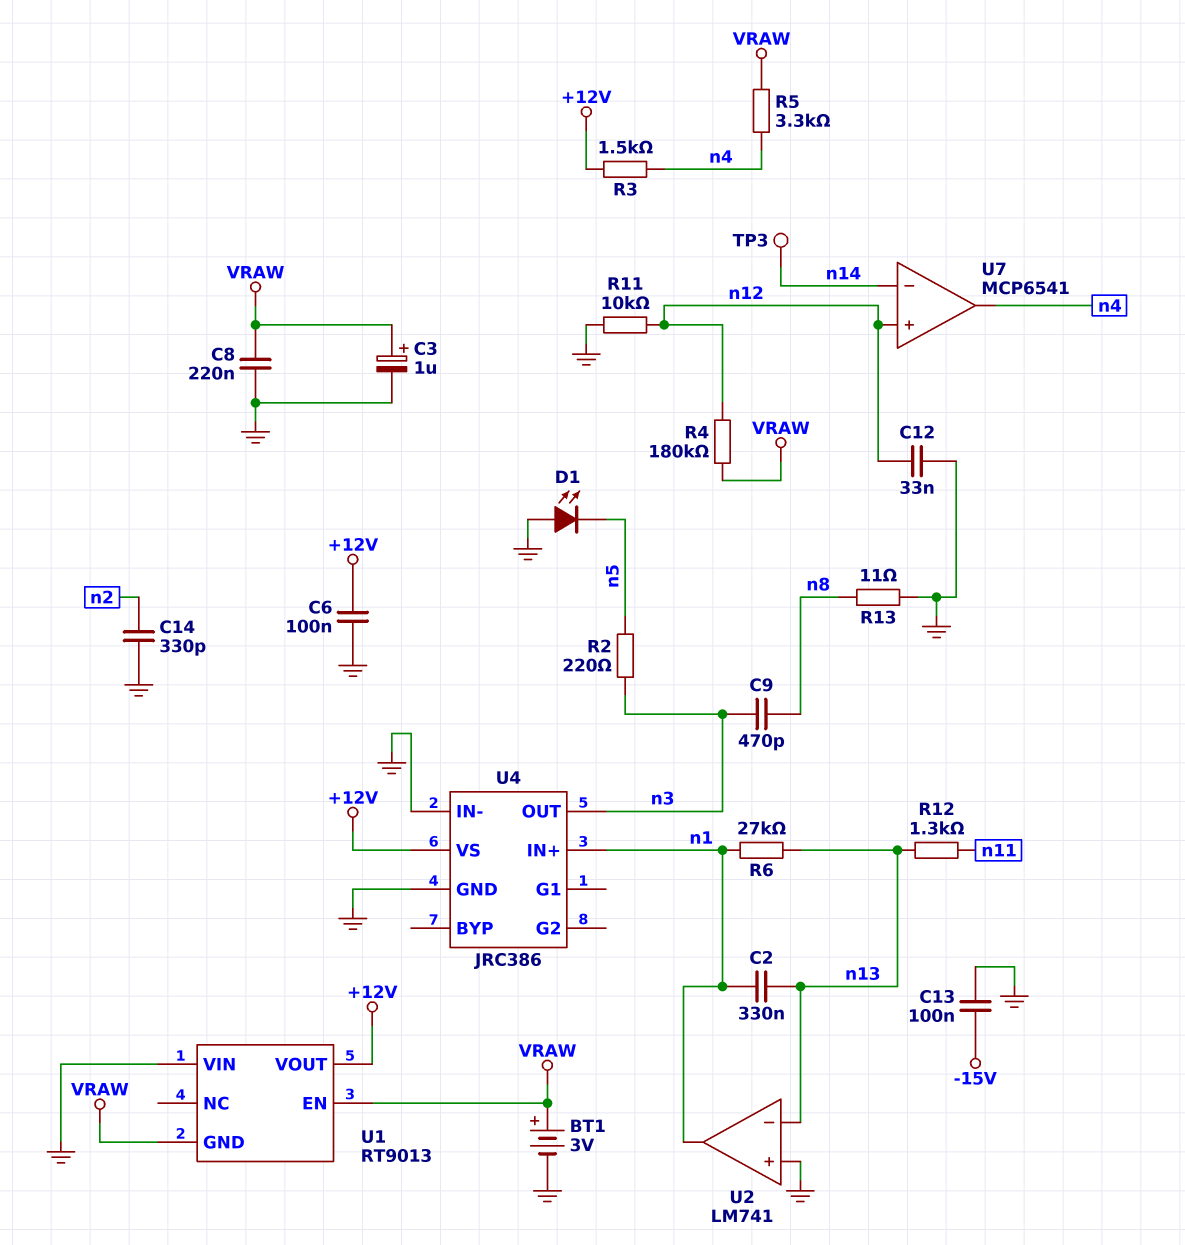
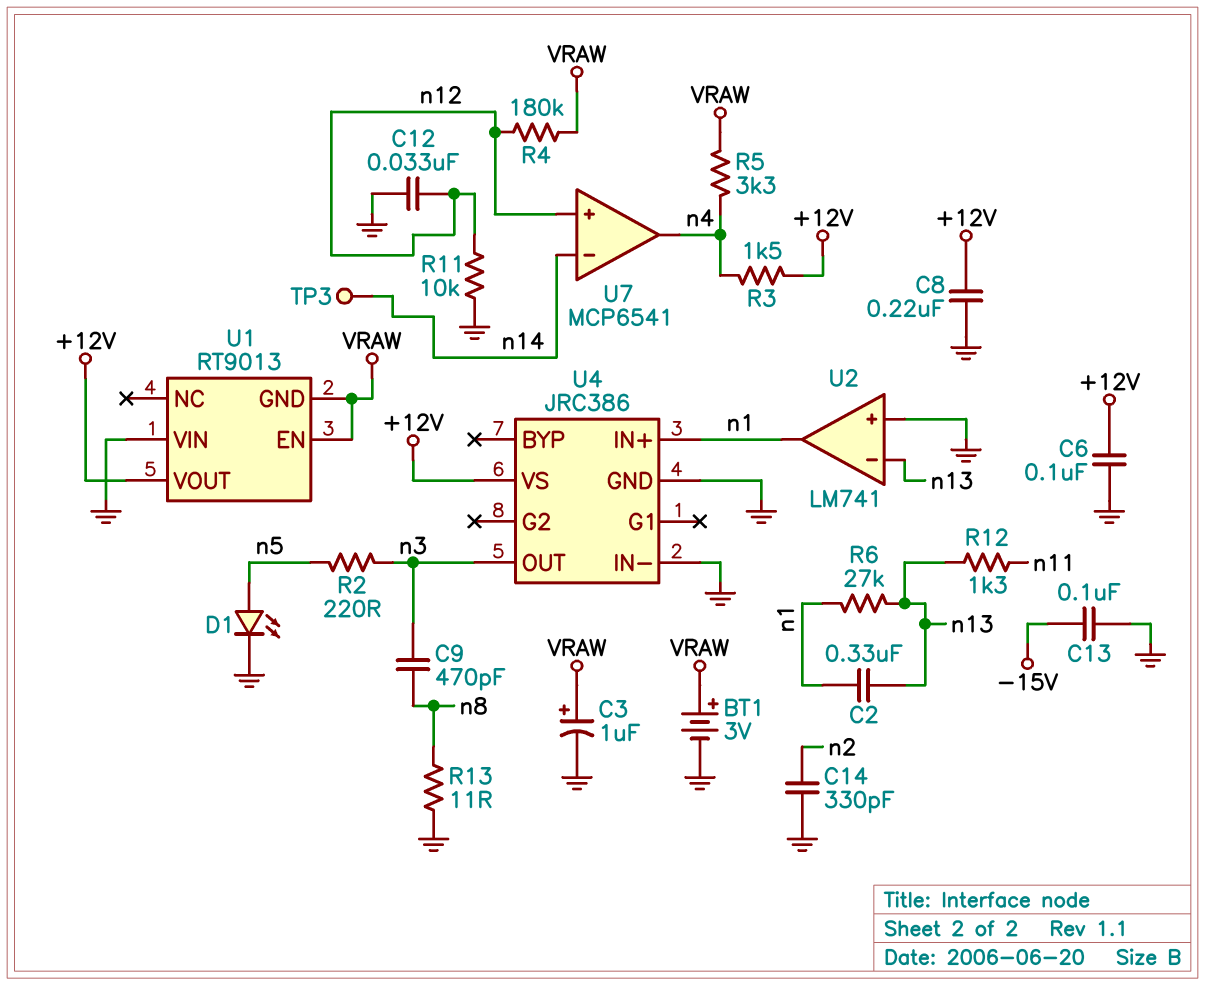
C8: 220nF (GND, VRAW) -> 220nF (+12V, GND)
D1: LED (A GND, K n5) -> LED (A n5, K GND)

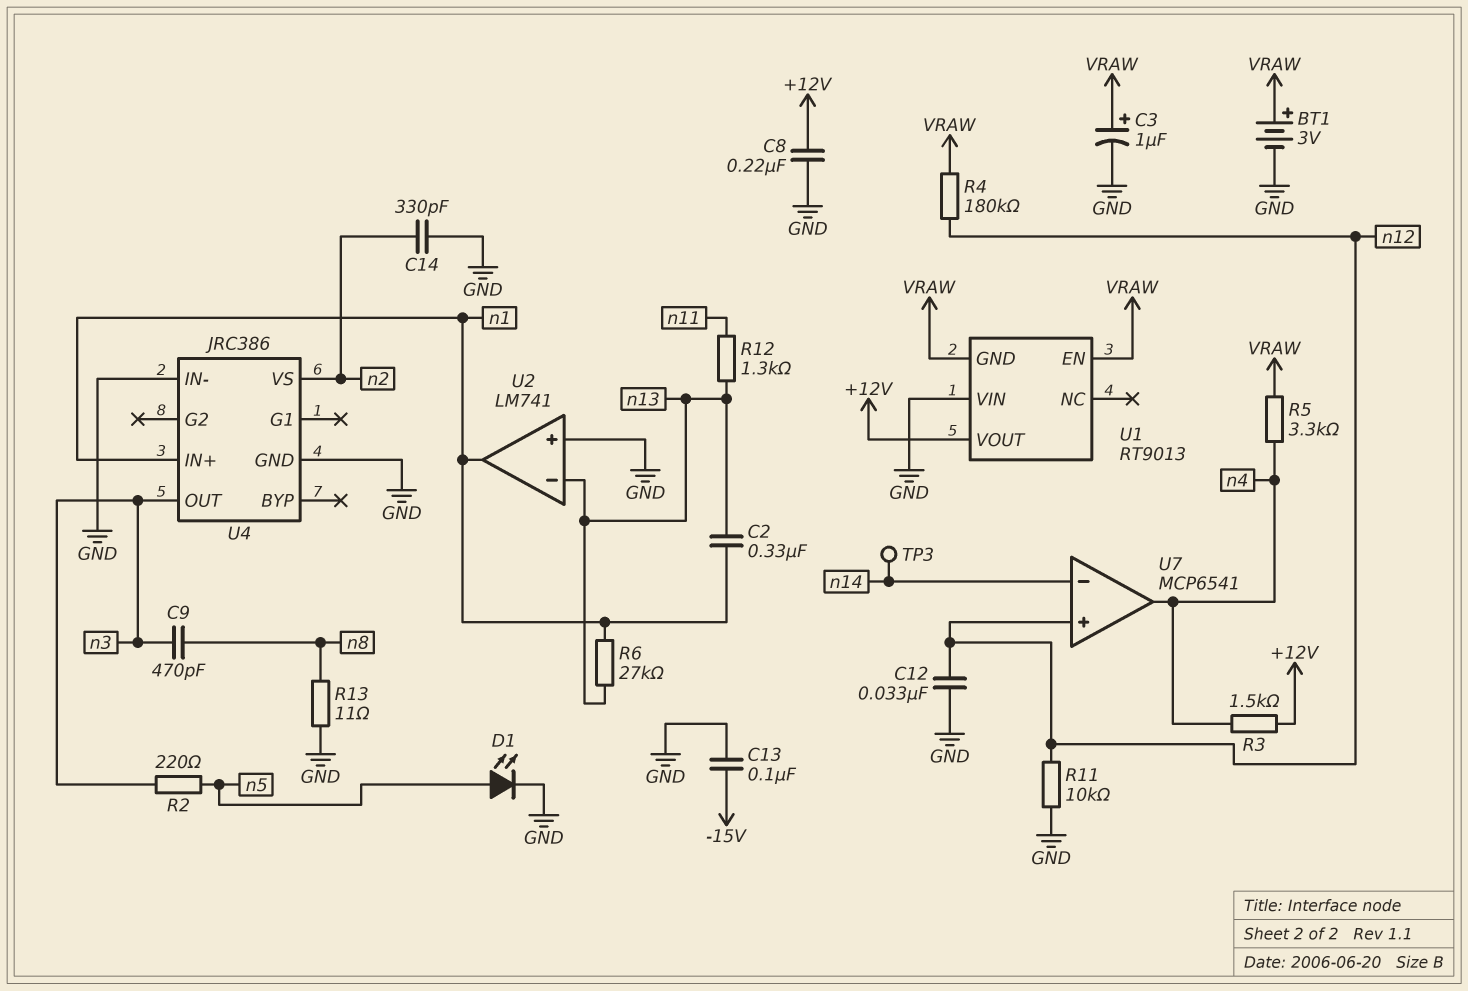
C6: 100nF (+12V, GND) -> none
U4 pin VS: +12V -> n2

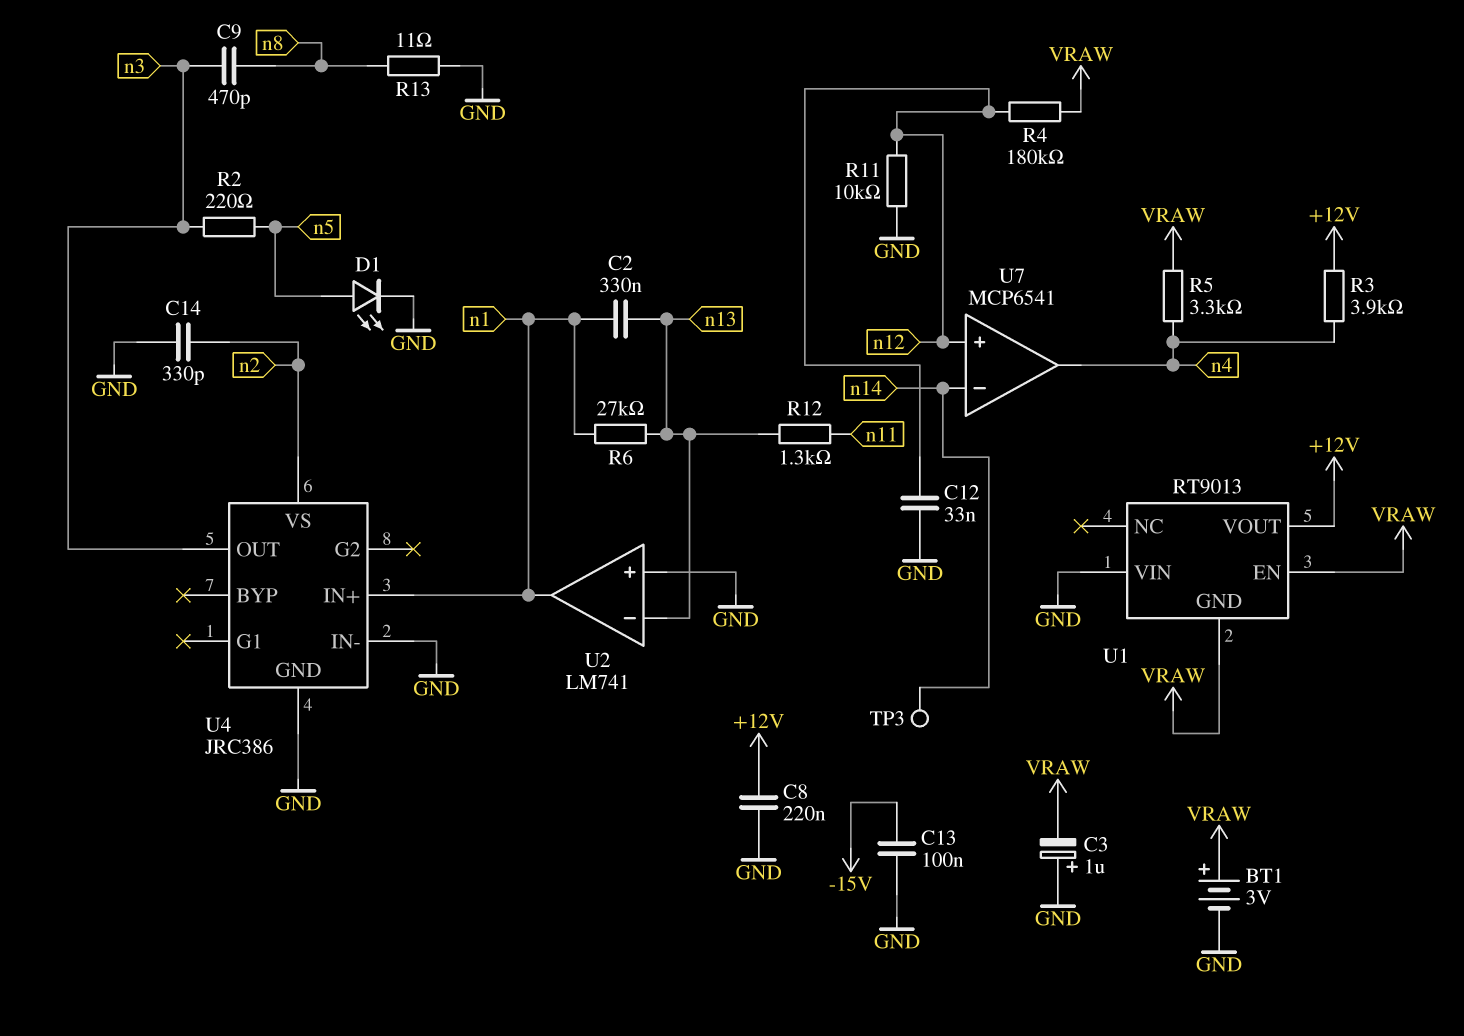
C3: 1uF (plus VRAW, minus GND) -> 1uF (plus GND, minus VRAW)
R3: 1.5k (+12V, n4) -> 3.9k (+12V, n4)

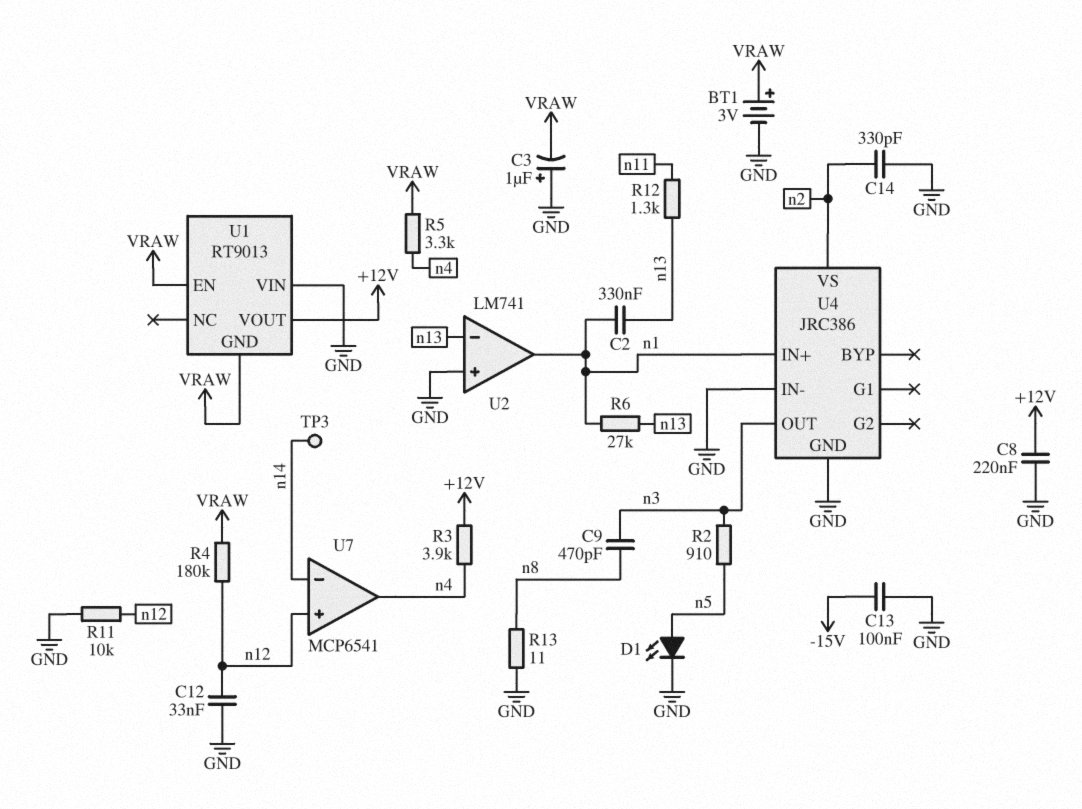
R2: 220 (n3, n5) -> 910 (n3, n5)

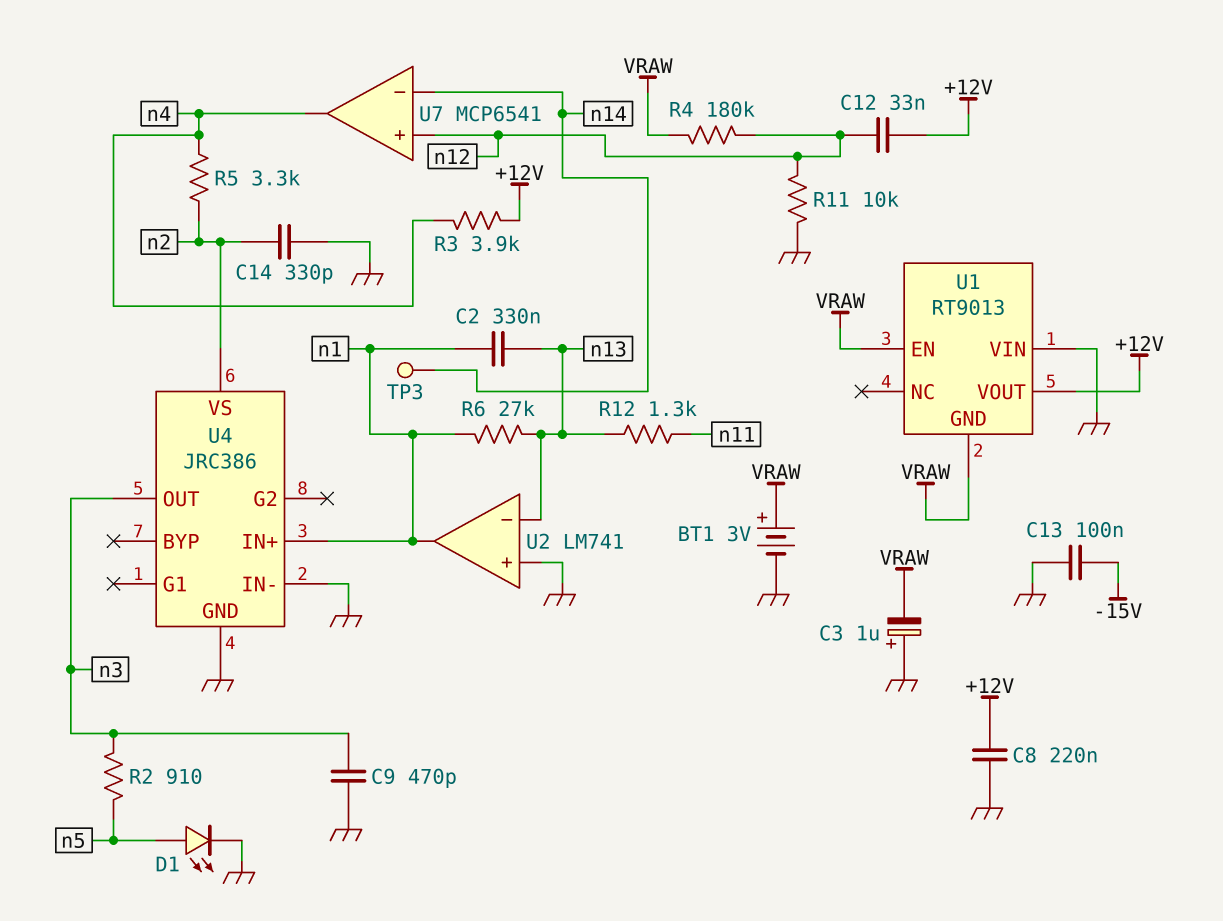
C9: 470pF (n3, n8) -> 470pF (GND, n3)
C12: 33nF (GND, n12) -> 33nF (+12V, n12)
R5: 3.3k (VRAW, n4) -> 3.3k (n2, n4)
R13: 11 (GND, n8) -> none

